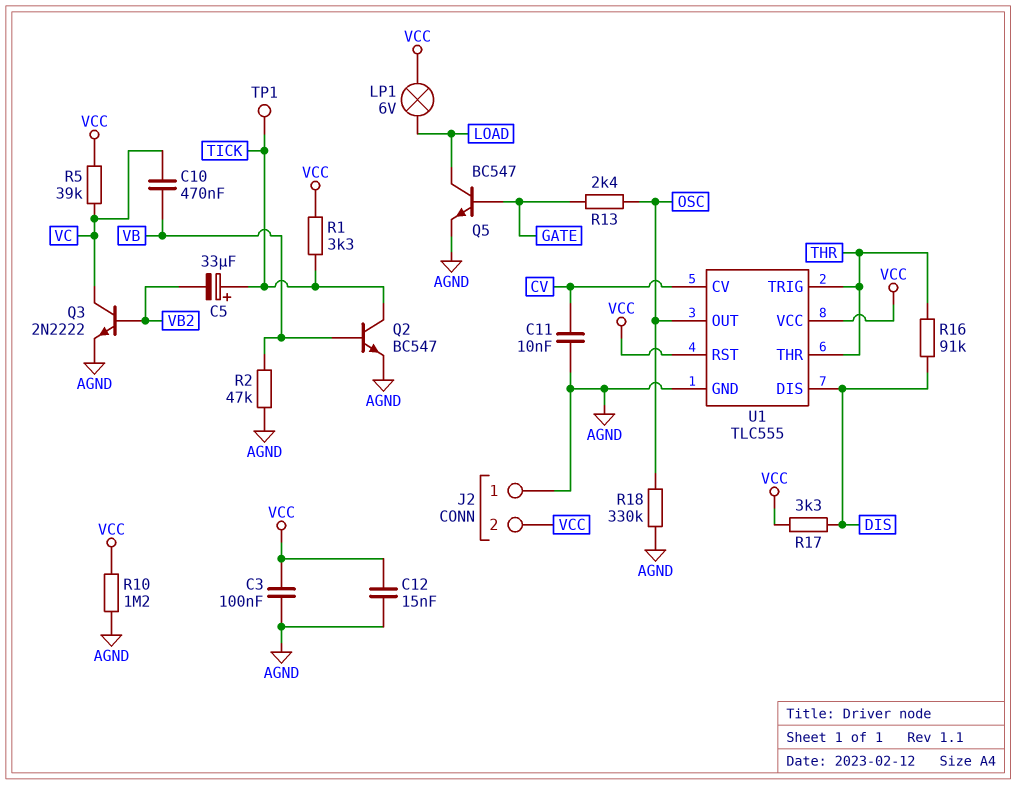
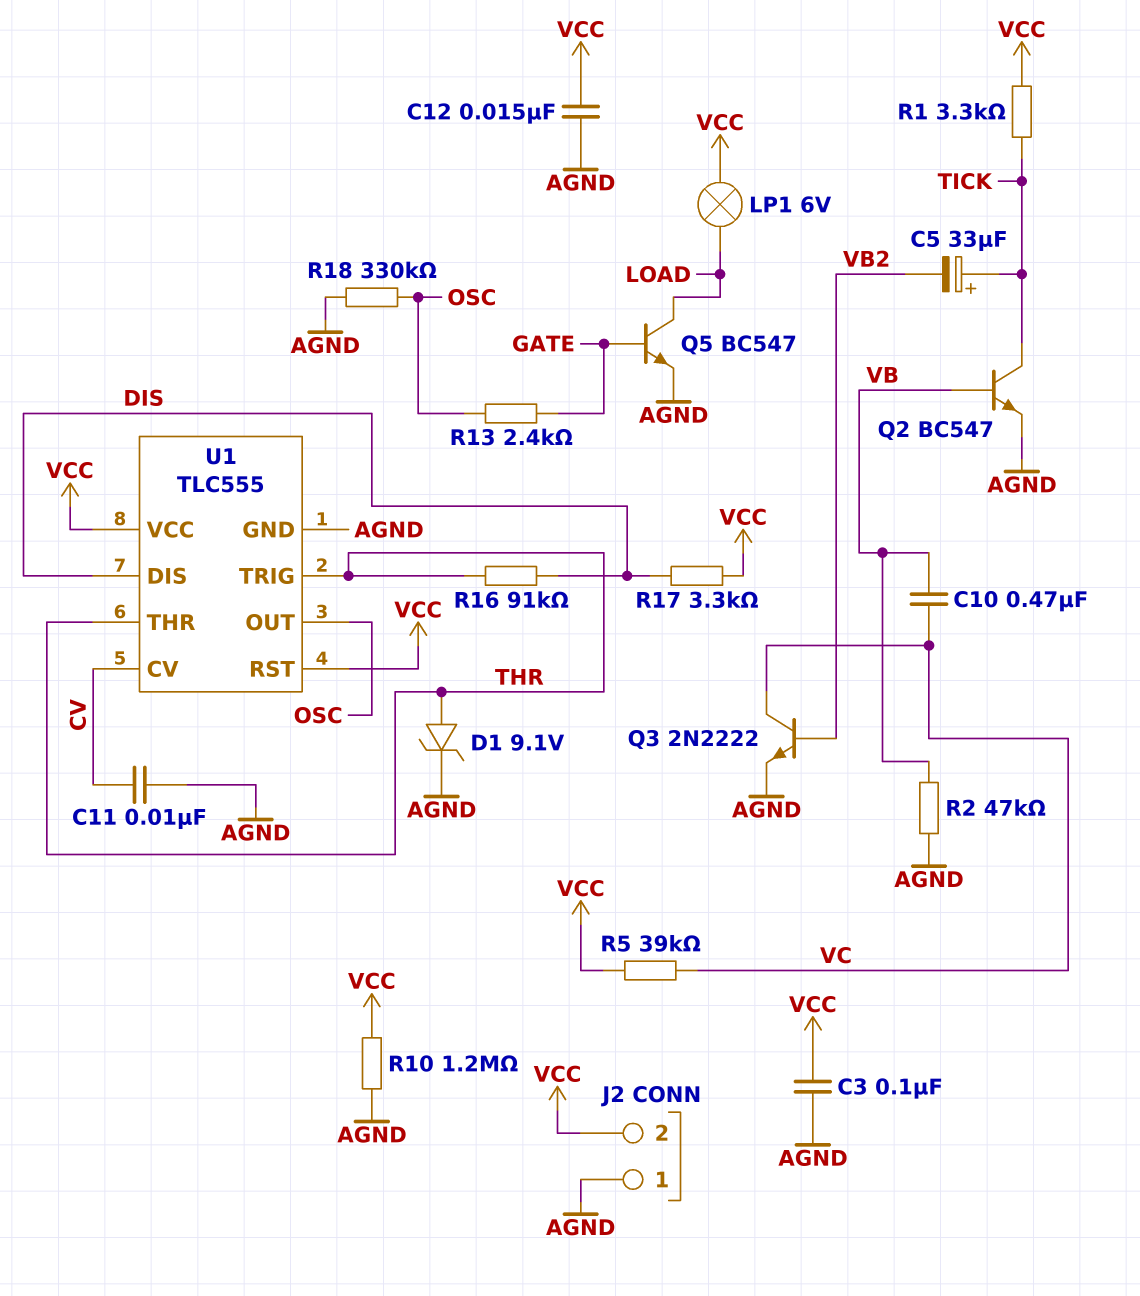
D1: none -> zener 9.1V (A THR, K AGND)
TP1: test point (TICK) -> none

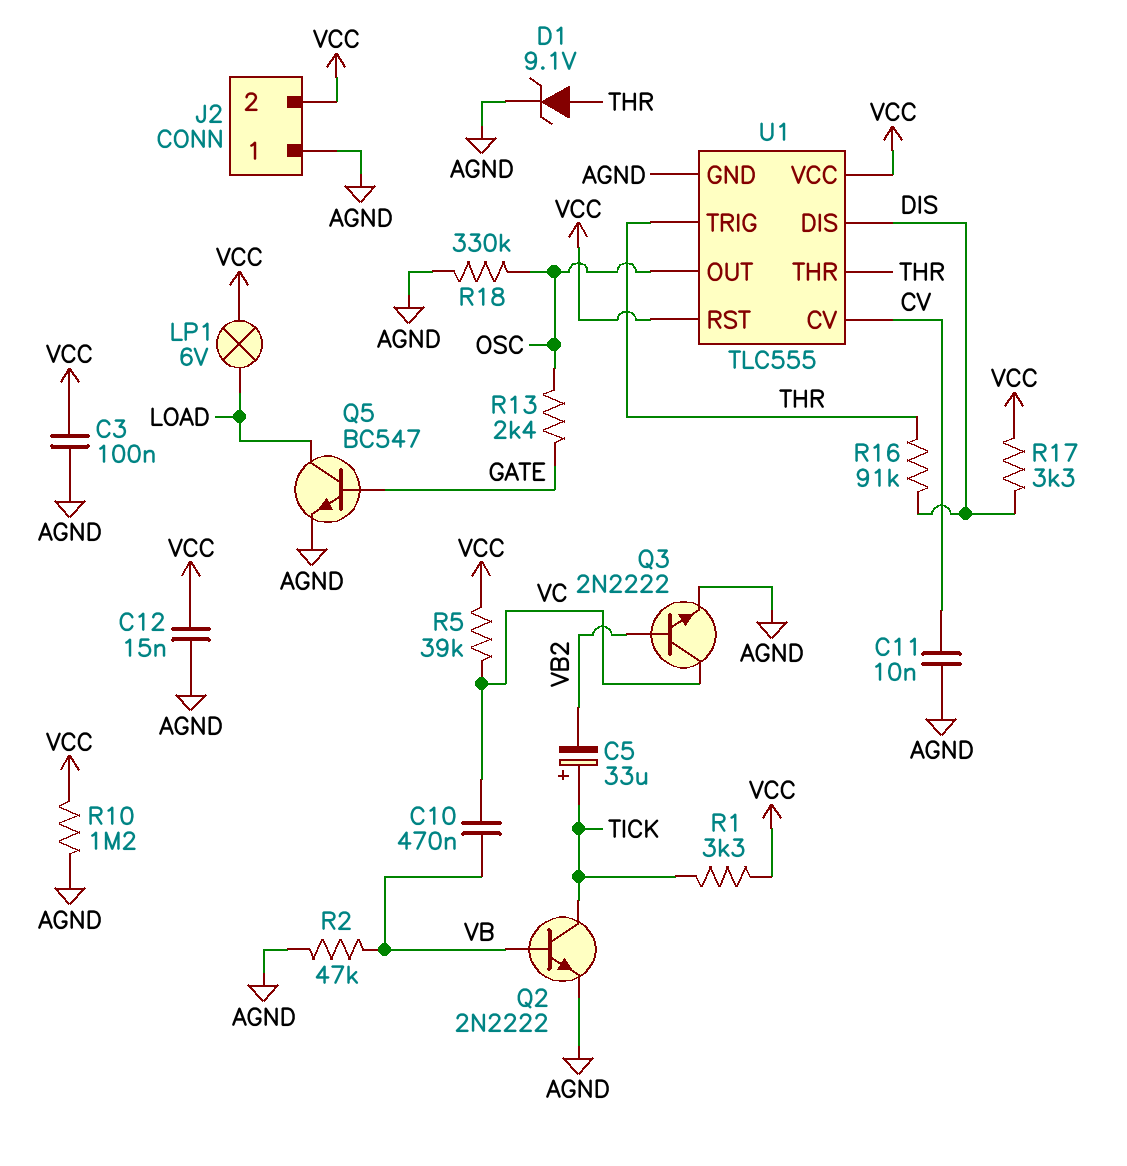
Q2: NPN BC547 (B VB, C TICK, E AGND) -> NPN 2N2222 (B VB, C TICK, E AGND)

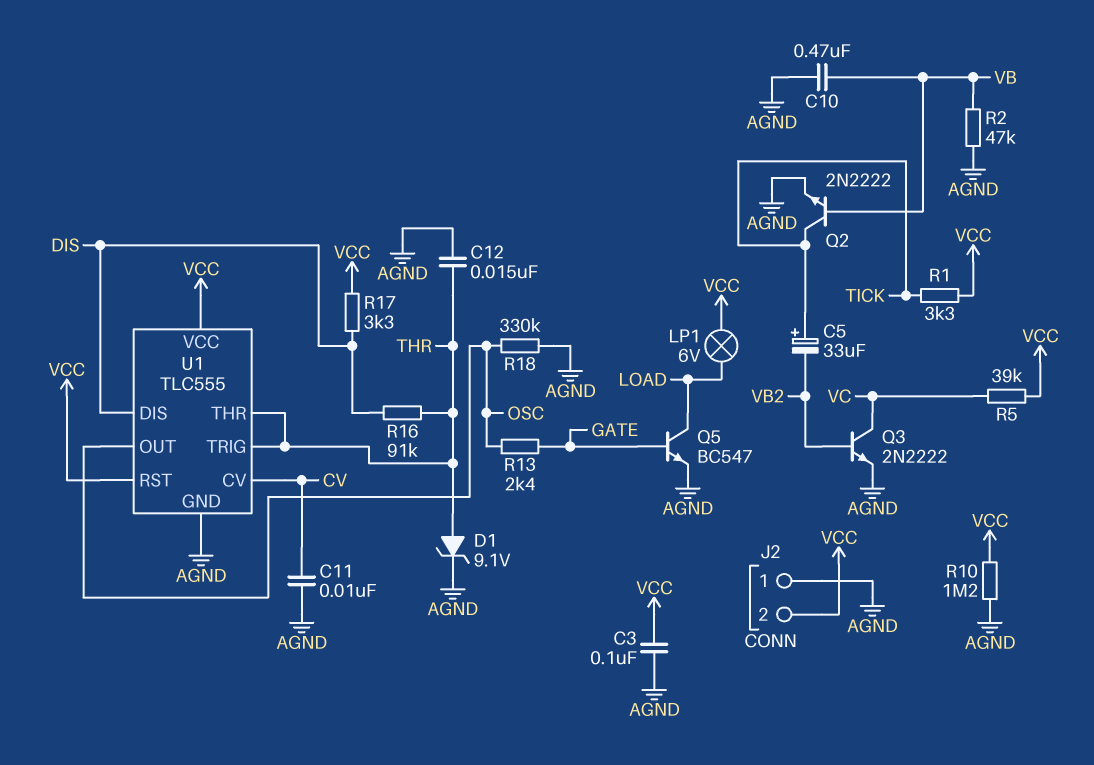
C10: 470nF (VB, VC) -> 470nF (AGND, VB)
C12: 15nF (AGND, VCC) -> 15nF (AGND, THR)

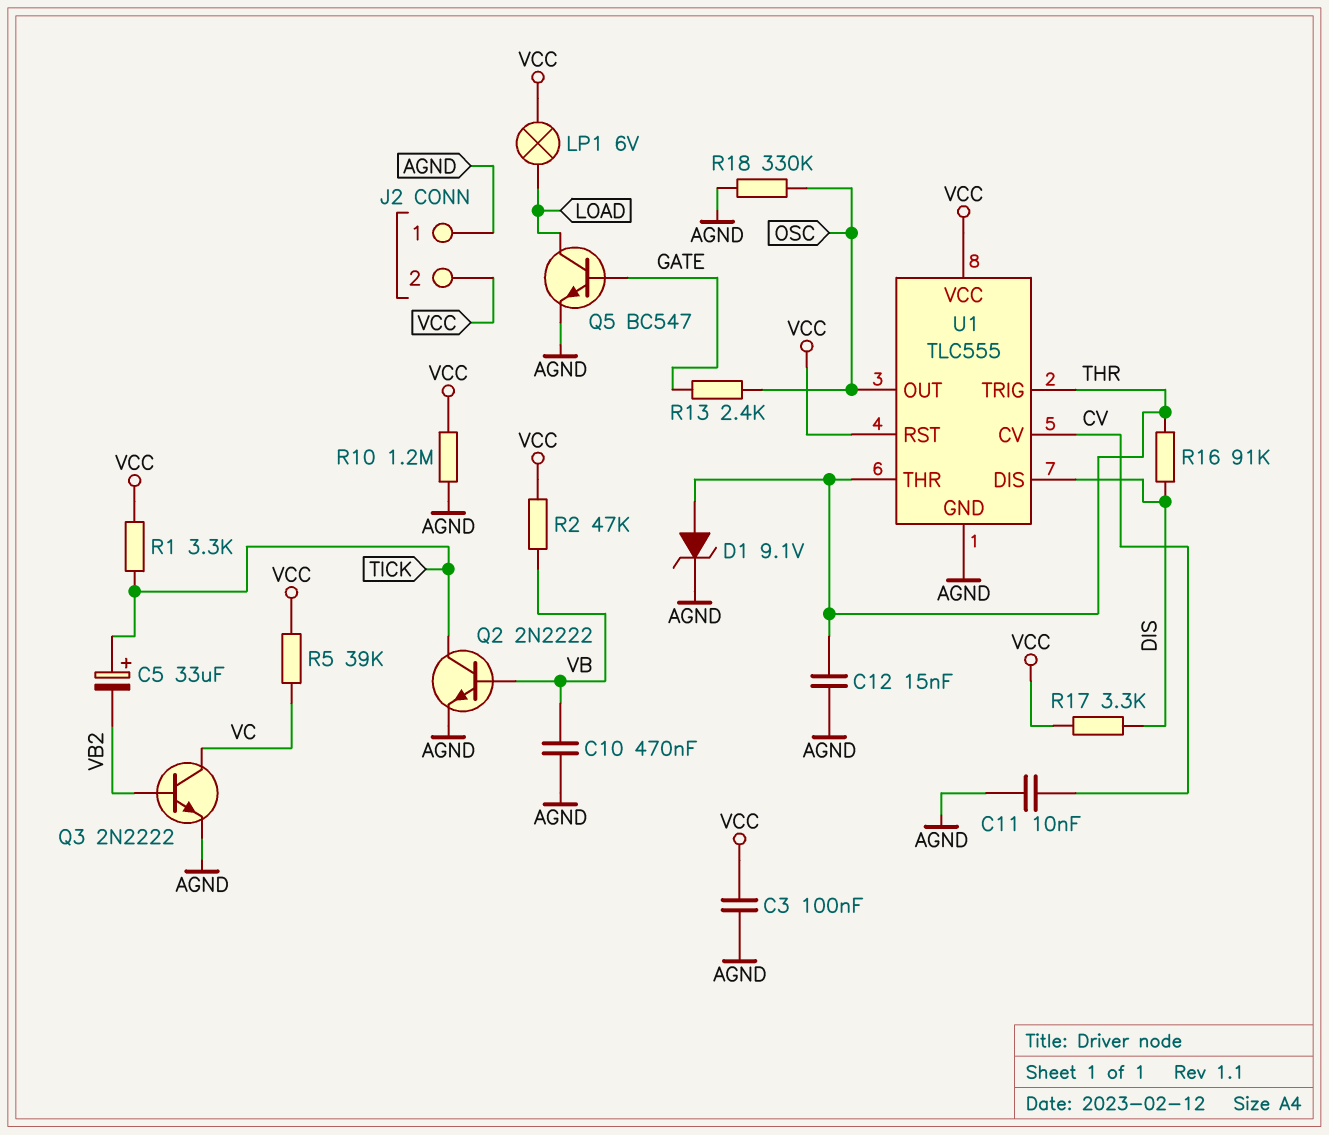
R2: 47k (AGND, VB) -> 47k (VB, VCC)

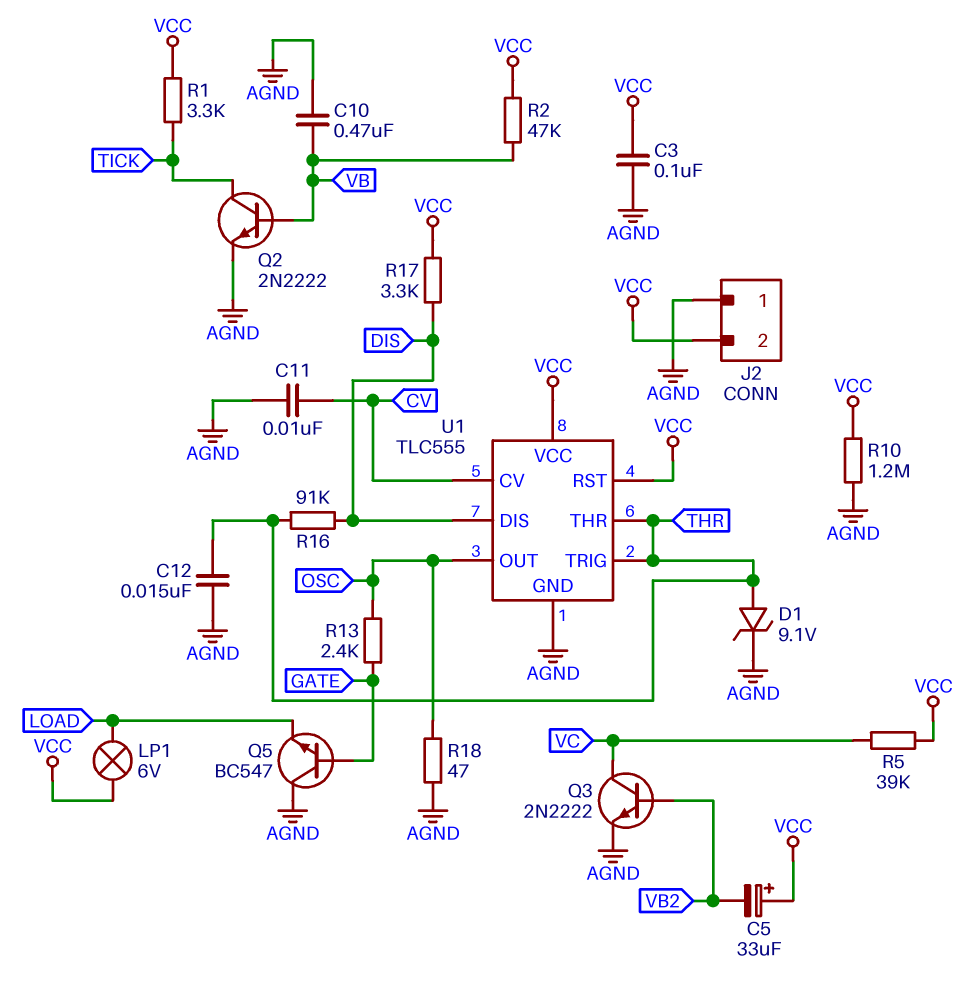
C5: 33uF (plus TICK, minus VB2) -> 33uF (plus VCC, minus VB2)
Q5: NPN BC547 (B GATE, C LOAD, E AGND) -> NPN BC547 (B GATE, C AGND, E LOAD)
R18: 330k (AGND, OSC) -> 47 (AGND, OSC)

